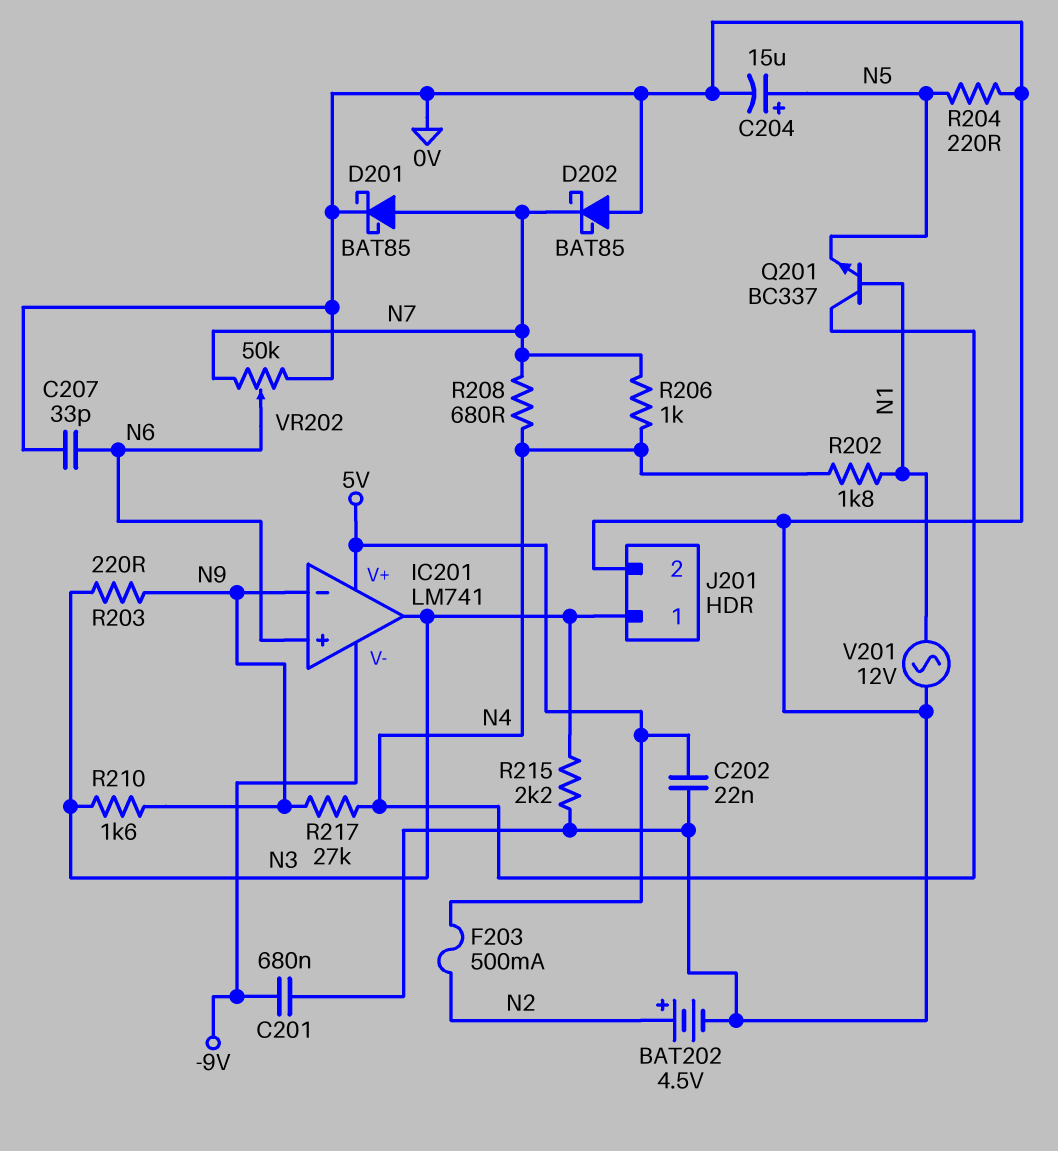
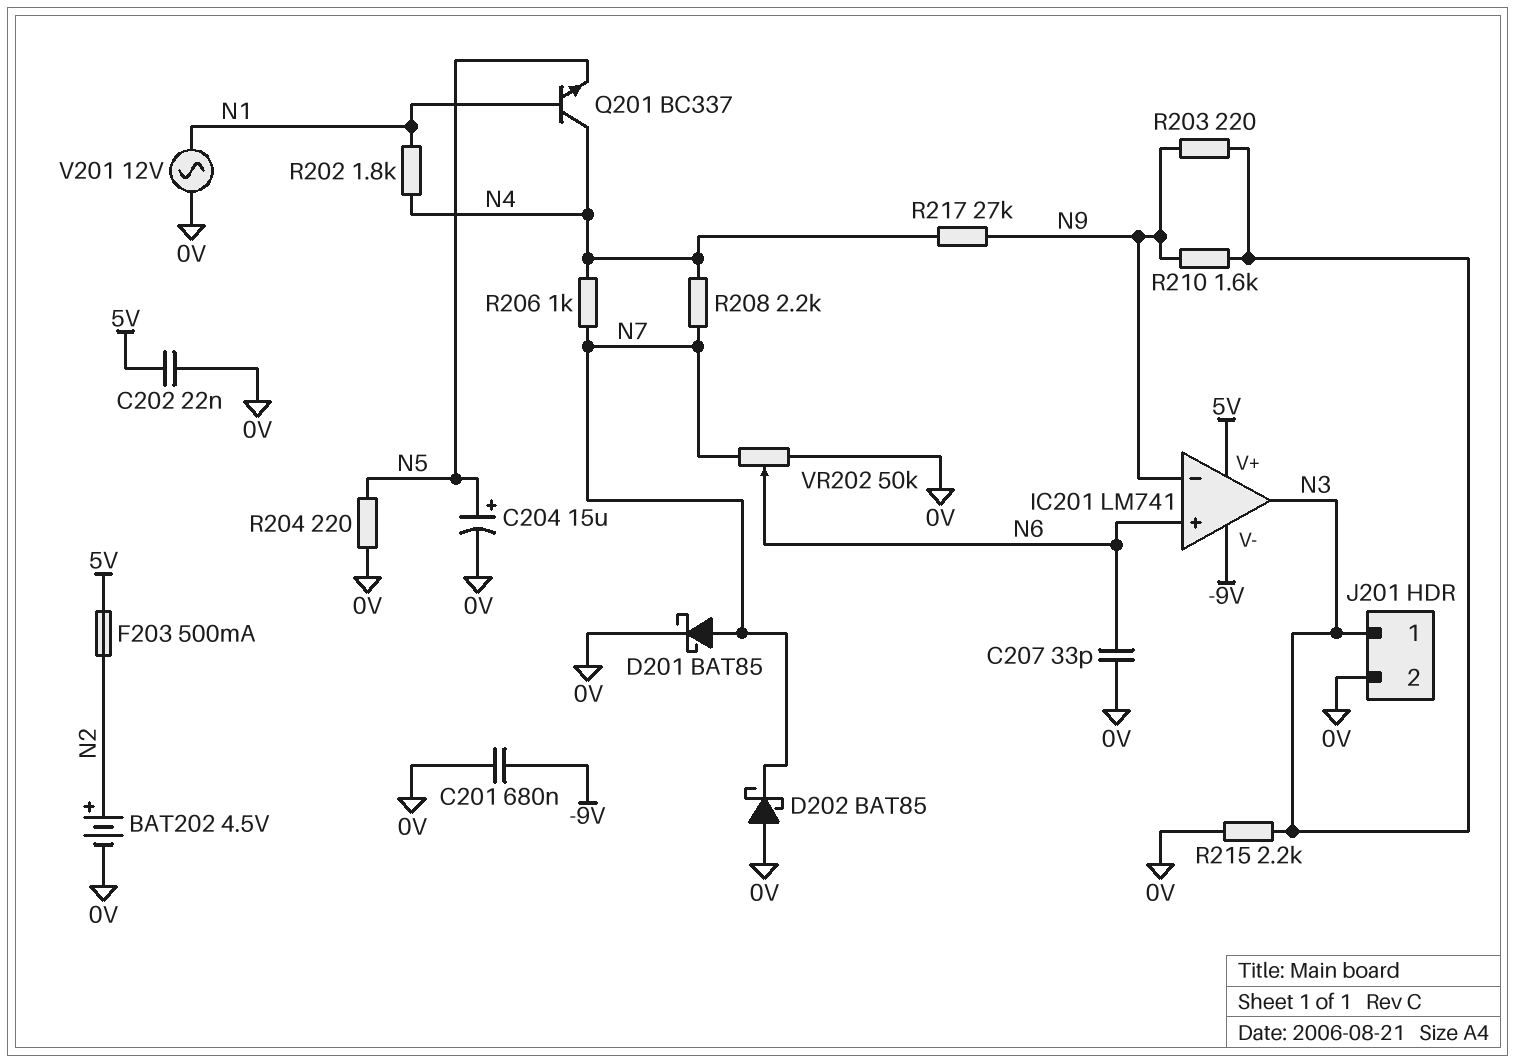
R208: 680 (N4, N7) -> 2.2k (N4, N7)

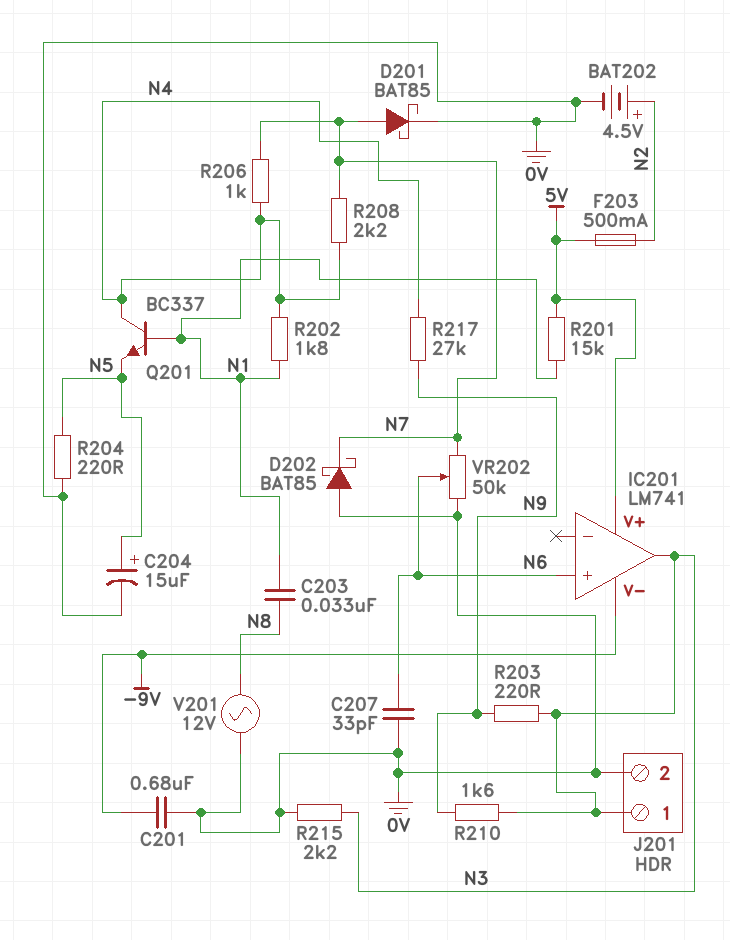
C202: 22nF (0V, 5V) -> none
C203: none -> 33nF (N1, N8)
IC201 pin in-: N9 -> none
R201: none -> 15k (5V, N1)
V201: AC 12V (0V, N1) -> AC 12V (0V, N8)

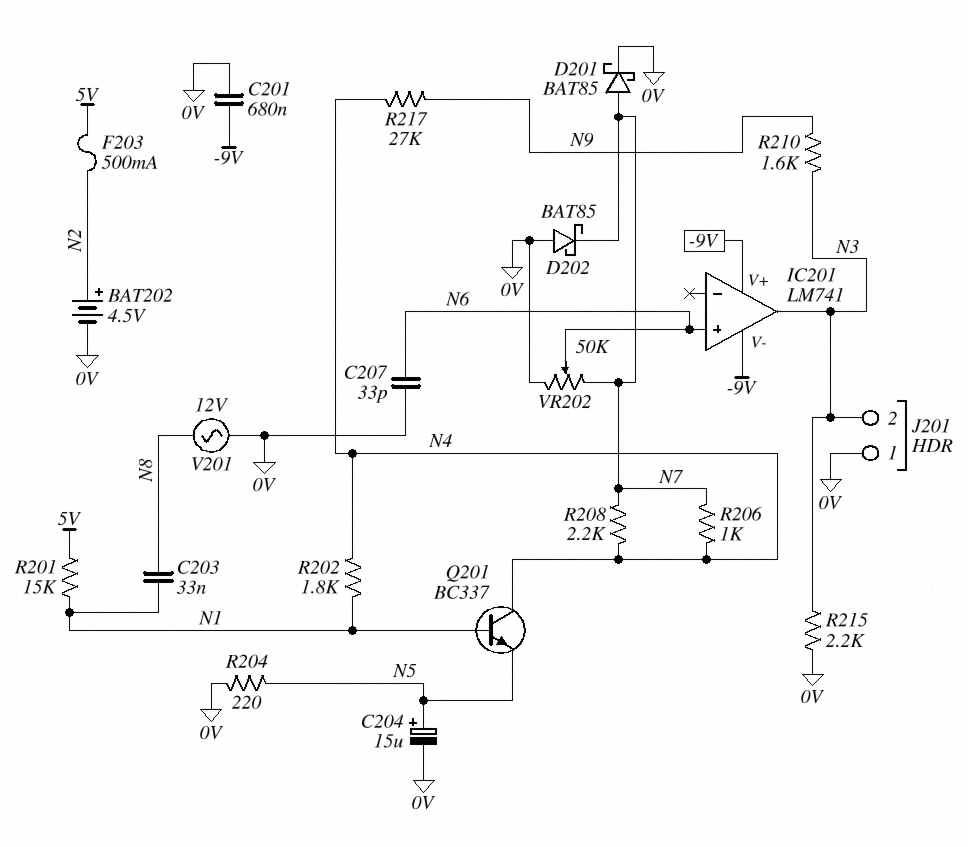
IC201 pin V+: 5V -> -9V
J201 pin 1: N3 -> 0V
J201 pin 2: 0V -> N3
R203: 220 (N3, N9) -> none

